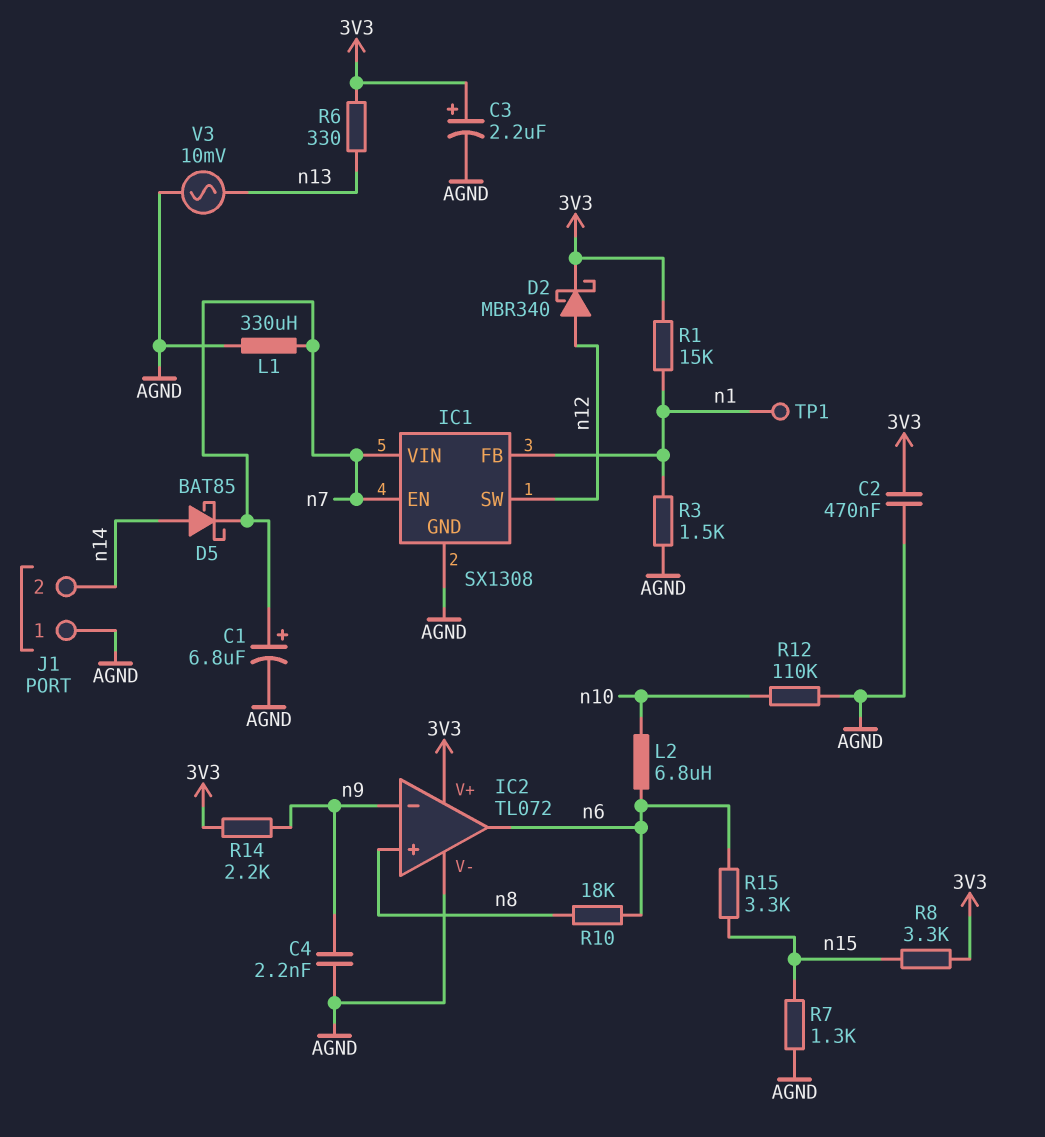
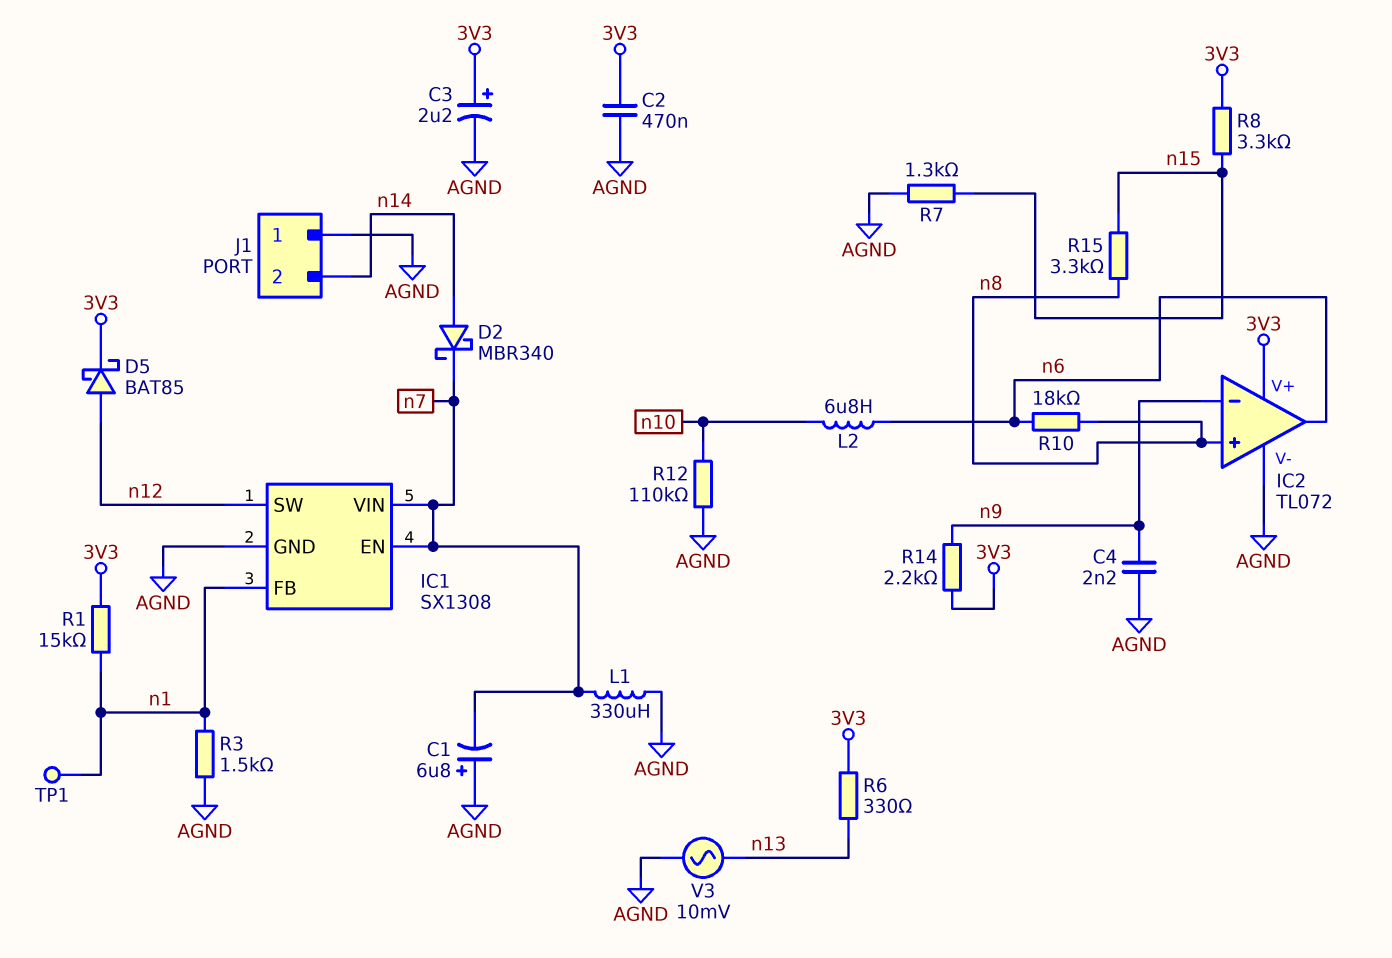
C1: 6.8uF (plus n7, minus AGND) -> 6.8uF (plus AGND, minus n7)
D2: schottky MBR340 (A n12, K 3V3) -> schottky MBR340 (A n14, K n7)
D5: schottky BAT85 (A n14, K n7) -> schottky BAT85 (A n12, K 3V3)
R15: 3.3k (n6, n15) -> 3.3k (n8, n15)

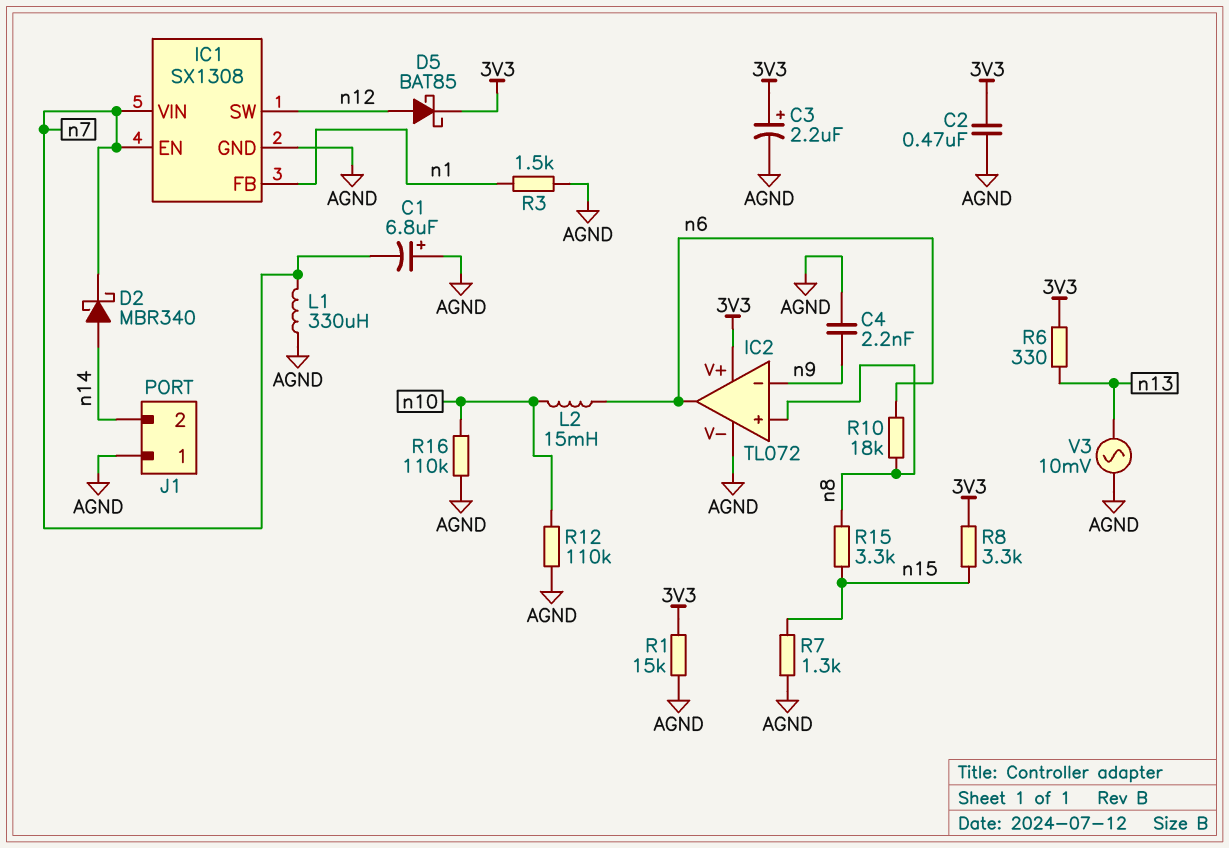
L2: 6.8uH (n6, n10) -> 15mH (n6, n10)
R1: 15k (3V3, n1) -> 15k (3V3, AGND)
R14: 2.2k (3V3, n9) -> none
R16: none -> 110k (AGND, n10)
TP1: test point (n1) -> none

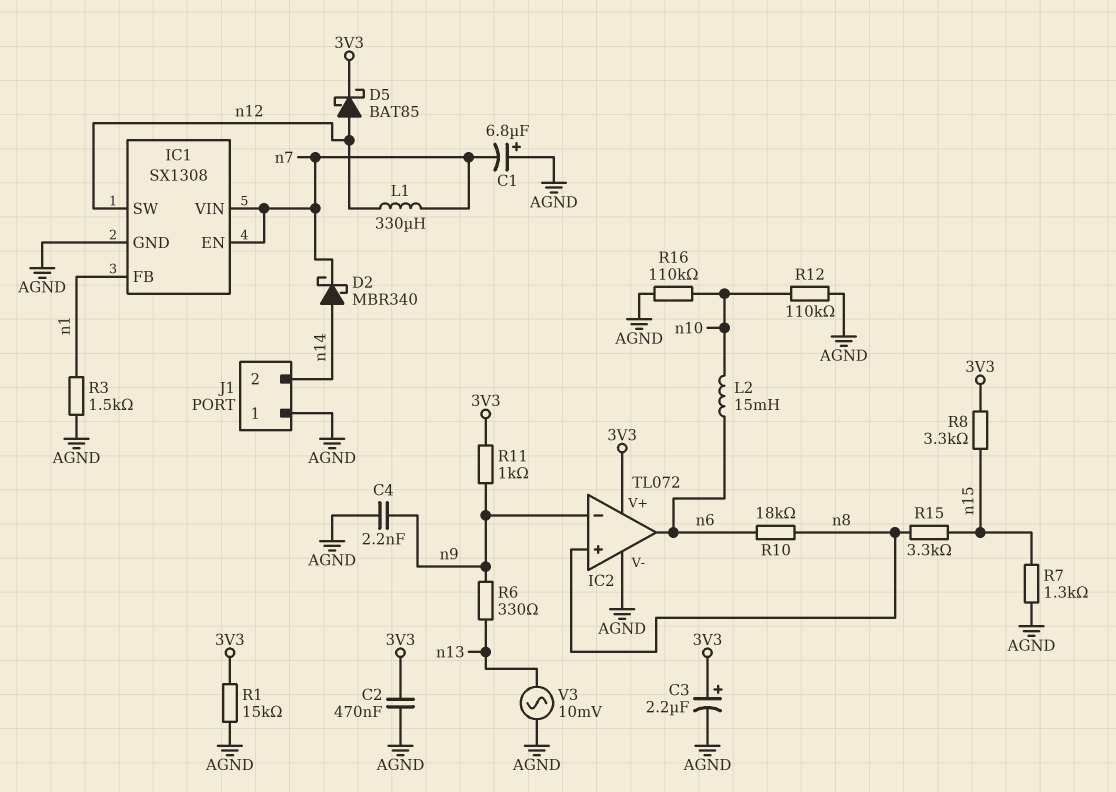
L1: 330uH (AGND, n7) -> 330uH (n7, n12)
R6: 330 (3V3, n13) -> 330 (n9, n13)
R11: none -> 1k (3V3, n9)

